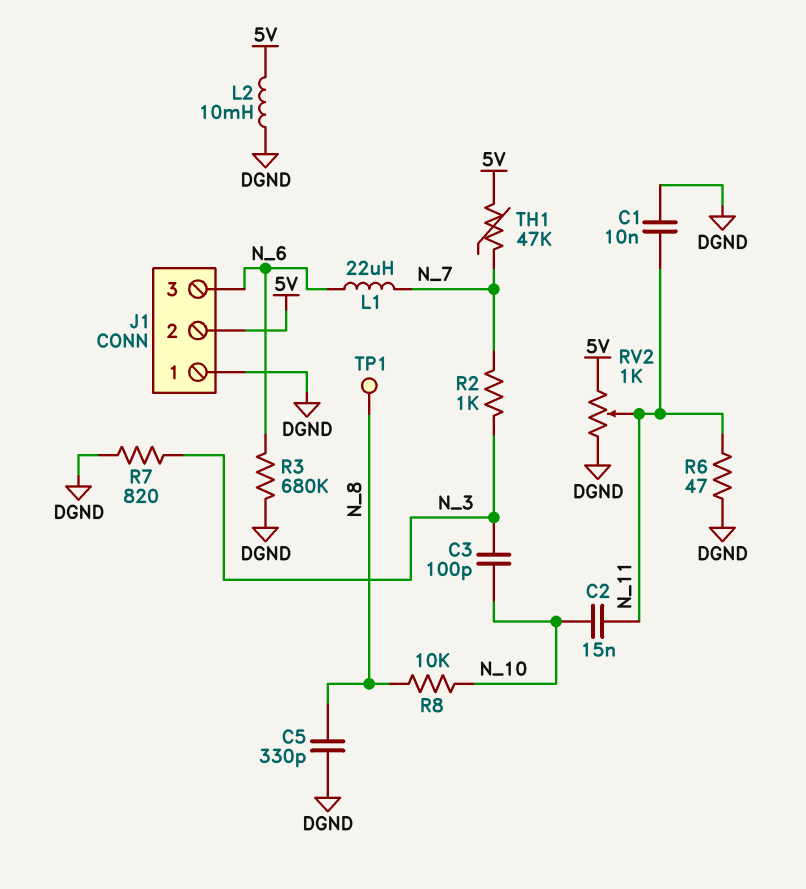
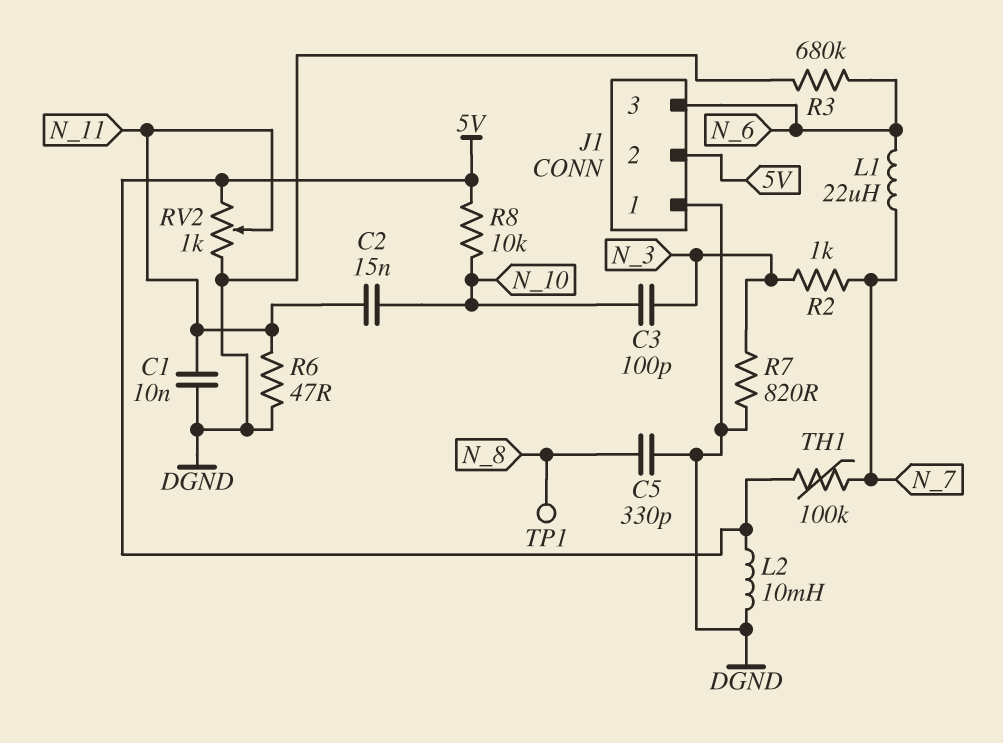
R8: 10k (N_8, N_10) -> 10k (5V, N_10)
TH1: 47k (5V, N_7) -> 100k (5V, N_7)

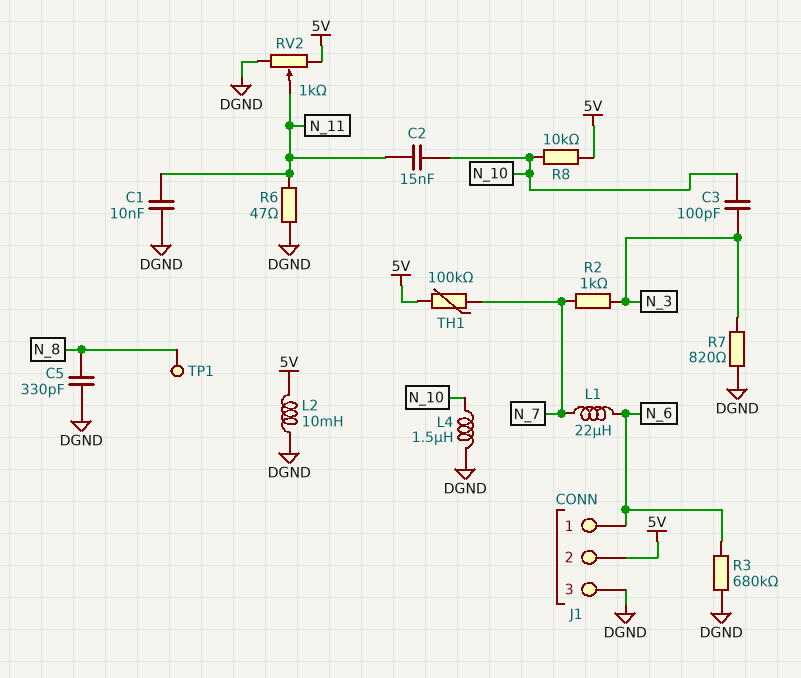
J1 pin 1: DGND -> N_6
J1 pin 3: N_6 -> DGND
L4: none -> 1.5uH (DGND, N_10)

